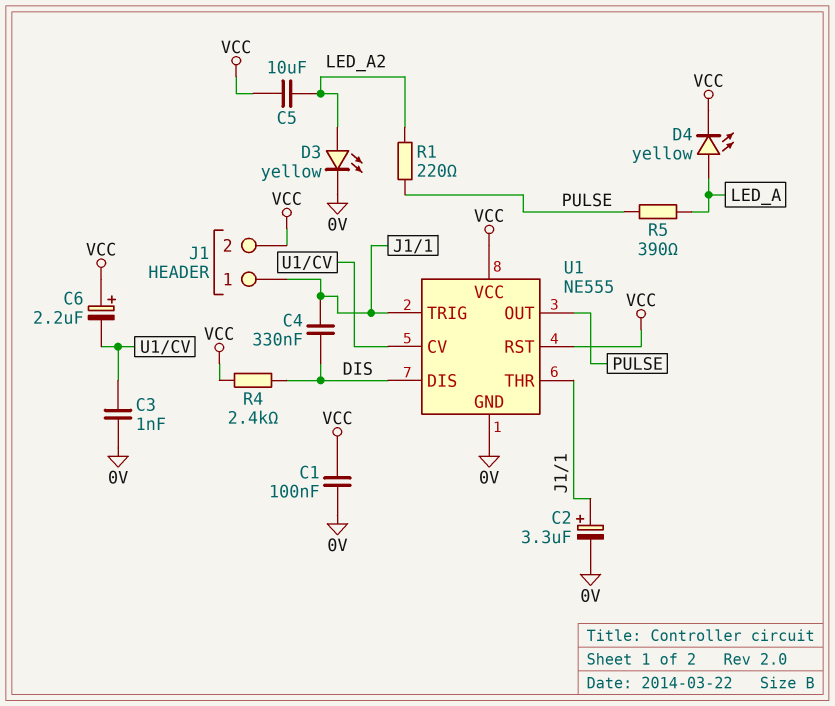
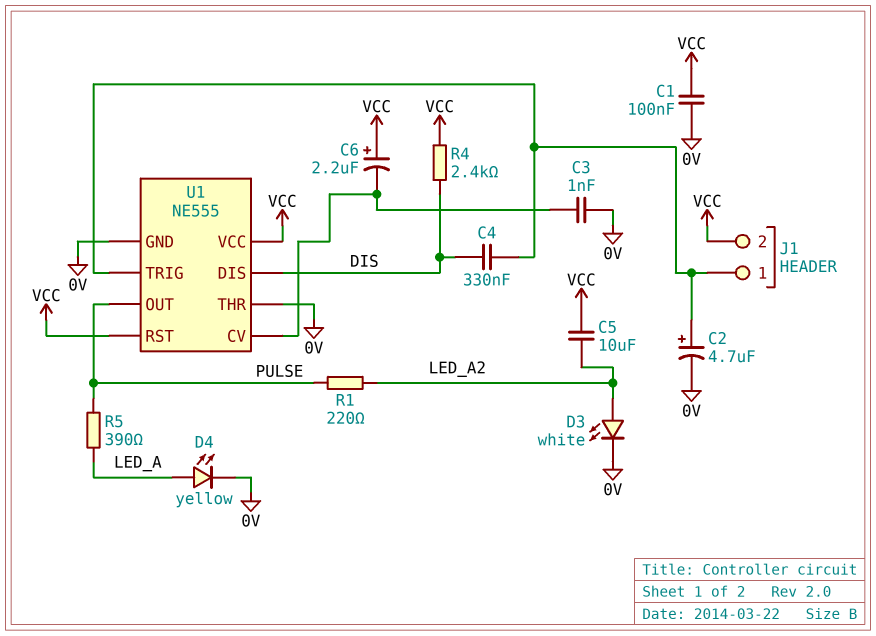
C2: 3.3uF (plus J1/1, minus 0V) -> 4.7uF (plus J1/1, minus 0V)
D3: LED yellow (A LED_A2, K 0V) -> LED white (A LED_A2, K 0V)
D4: LED yellow (A LED_A, K VCC) -> LED yellow (A LED_A, K 0V)
U1 pin THR: J1/1 -> 0V

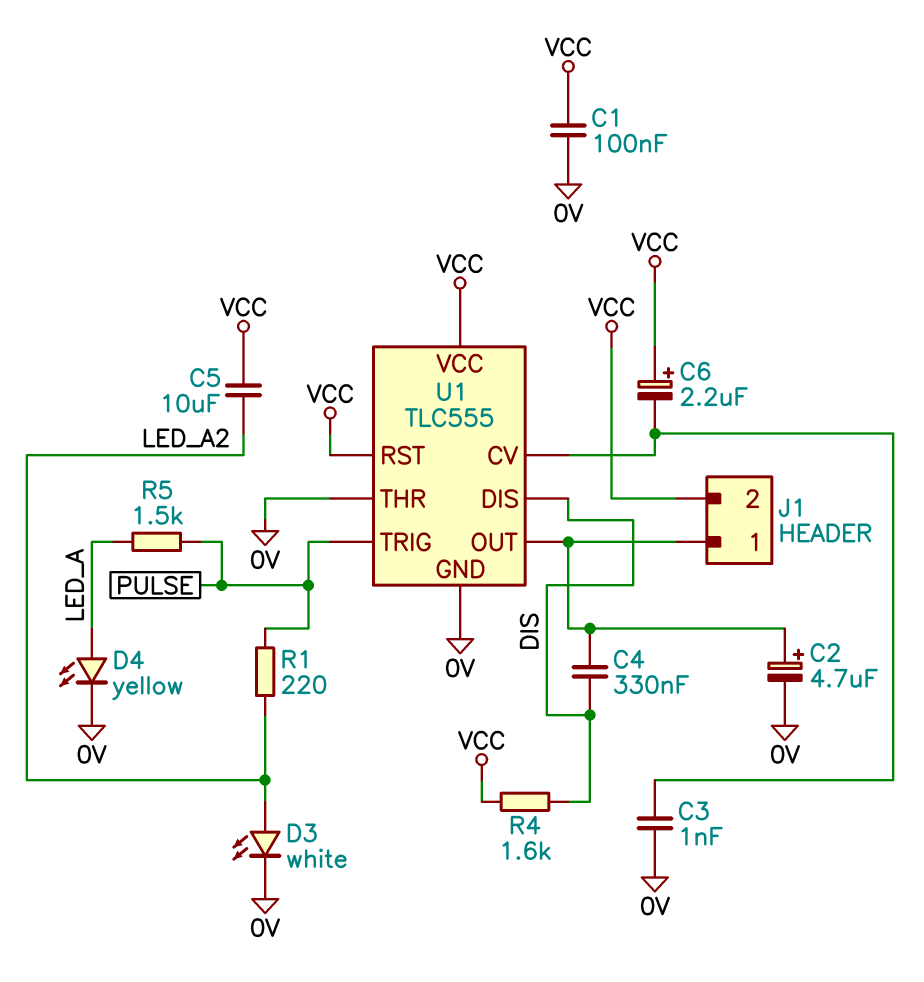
R4: 2.4k (DIS, VCC) -> 1.6k (DIS, VCC)
R5: 390 (LED_A, PULSE) -> 1.5k (LED_A, PULSE)
U1: NE555 -> TLC555
U1 pin OUT: PULSE -> J1/1
U1 pin TRIG: J1/1 -> PULSE

